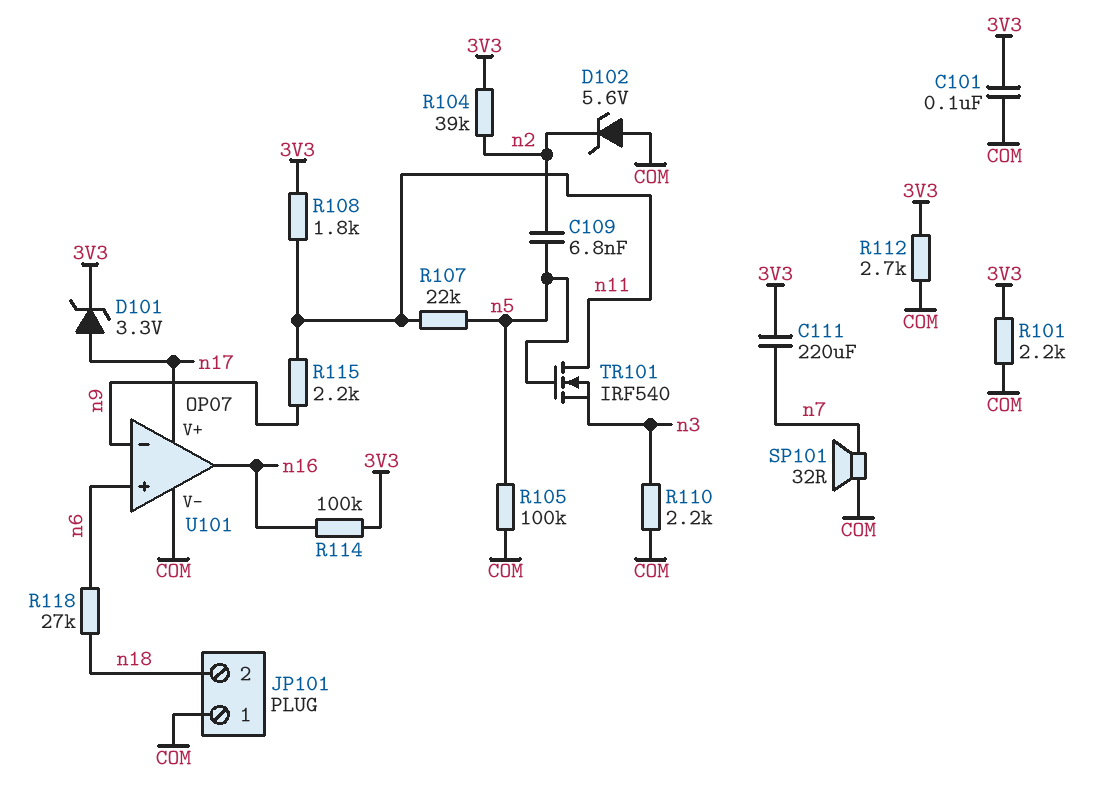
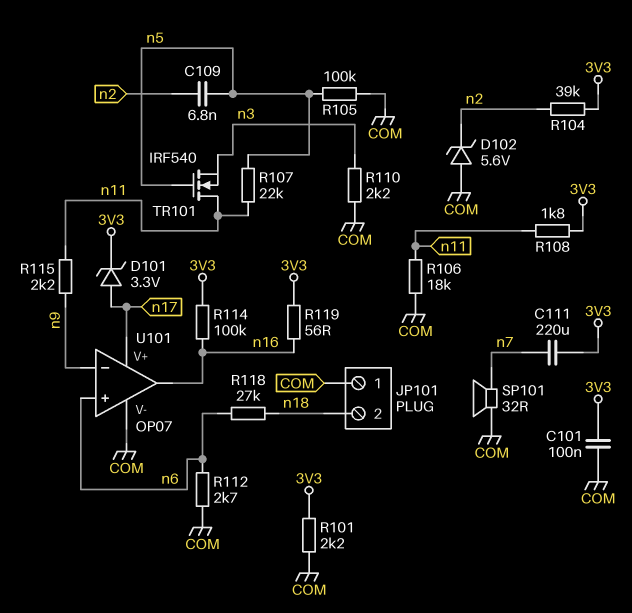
R106: none -> 18k (COM, n11)
R112: 2.7k (3V3, COM) -> 2.7k (COM, n6)
R119: none -> 56 (3V3, n16)

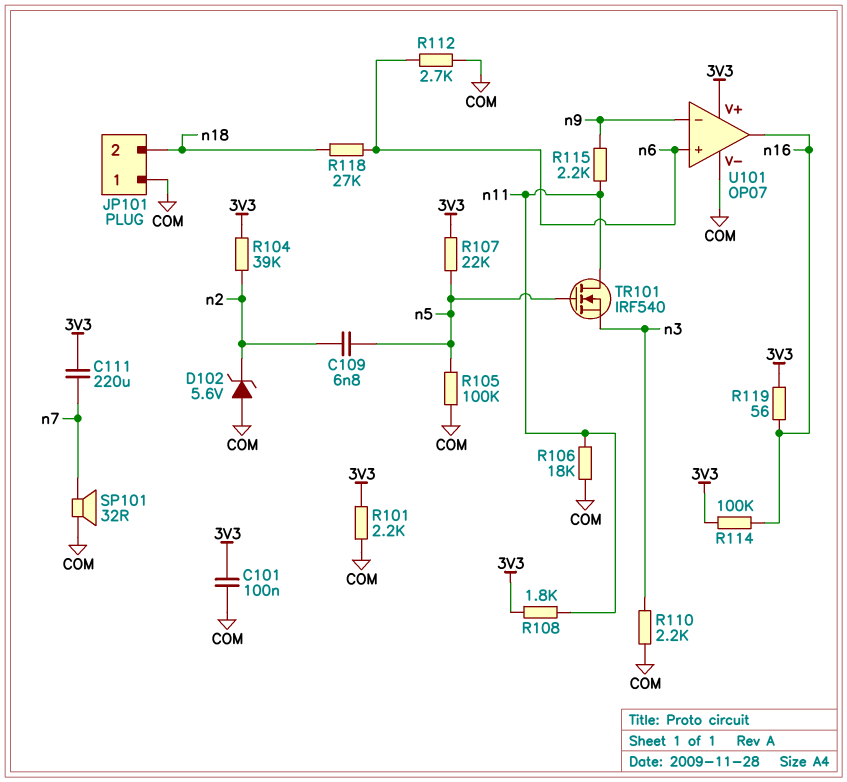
D101: zener 3.3V (A n17, K 3V3) -> none
R107: 22k (n5, n11) -> 22k (3V3, n5)
U101 pin V+: n17 -> 3V3

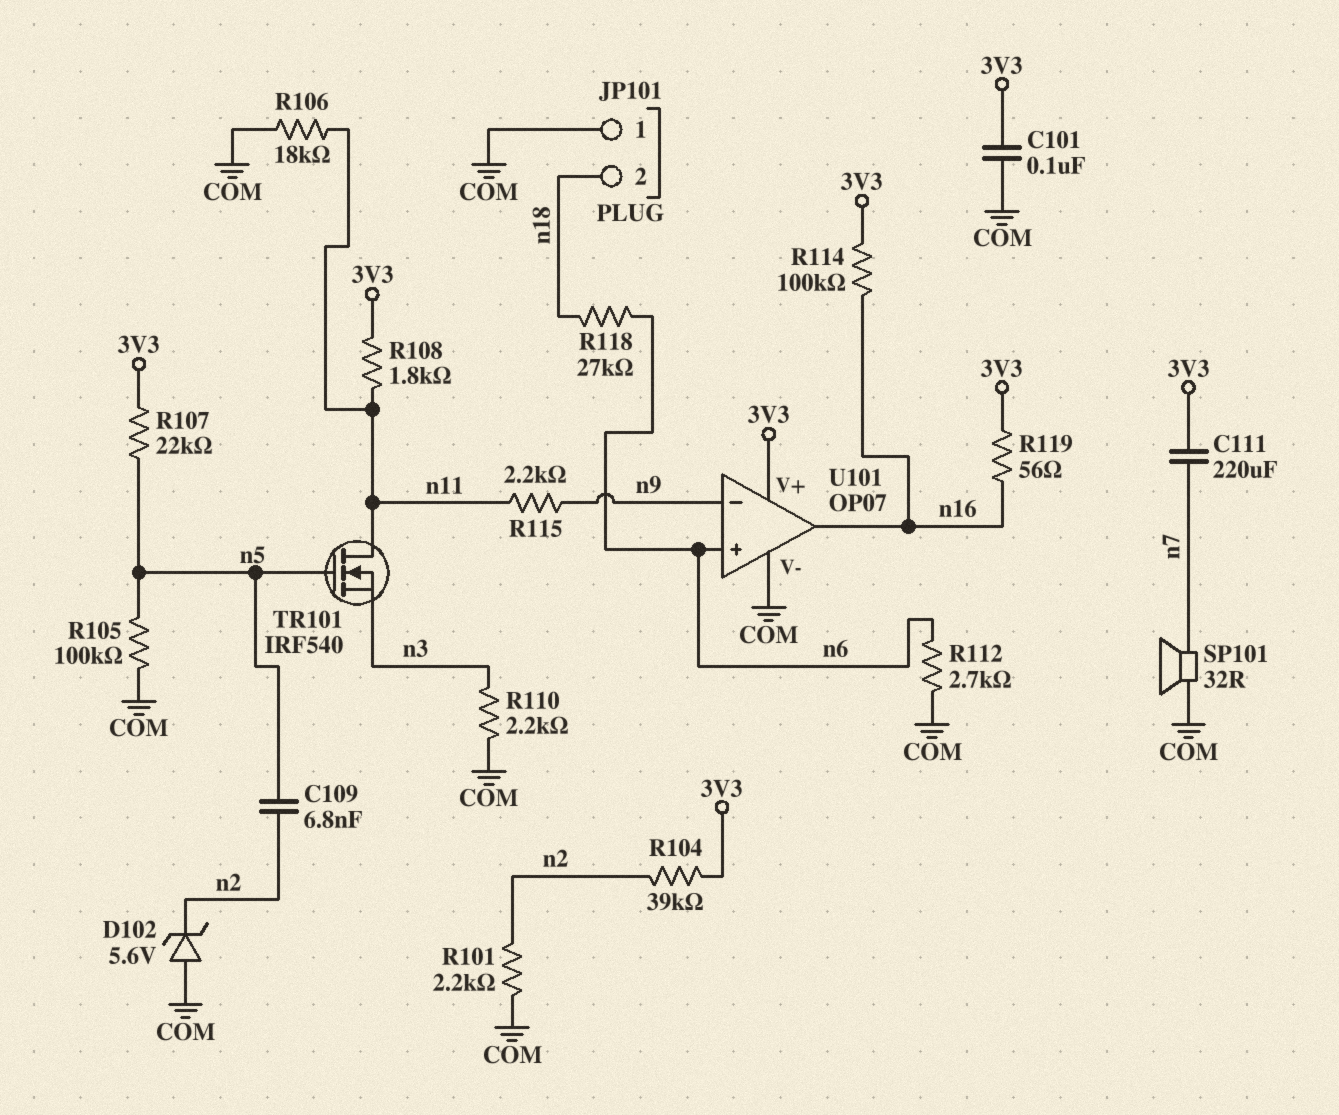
R101: 2.2k (3V3, COM) -> 2.2k (COM, n2)

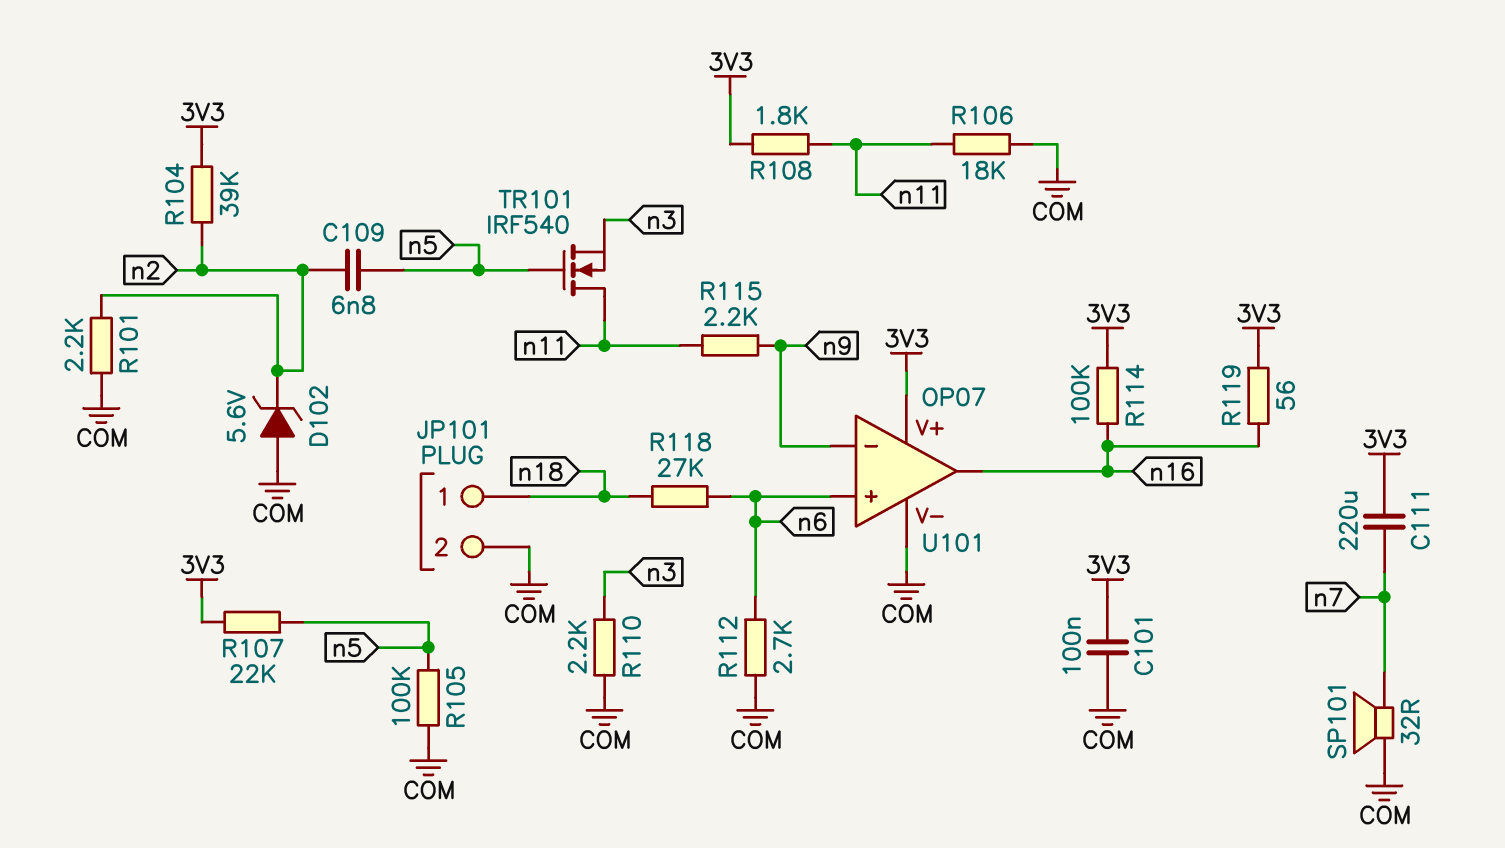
JP101 pin 1: COM -> n18
JP101 pin 2: n18 -> COM

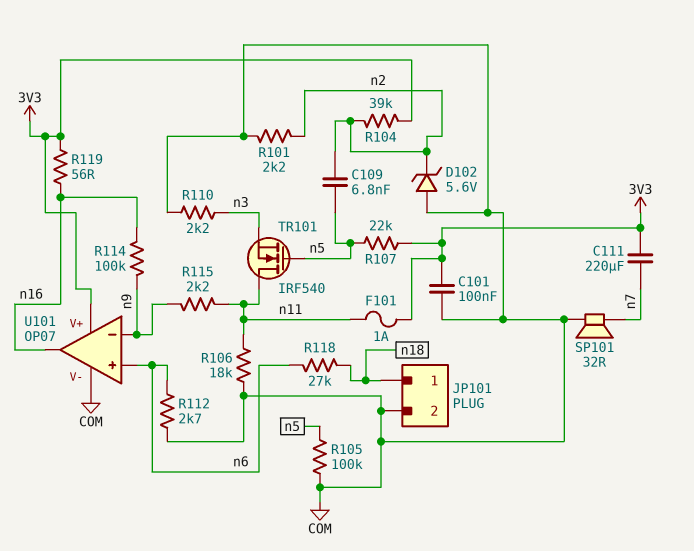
F101: none -> 1A (3V3, n11)
R108: 1.8k (3V3, n11) -> none
R114: 100k (3V3, n16) -> 100k (n9, n16)

